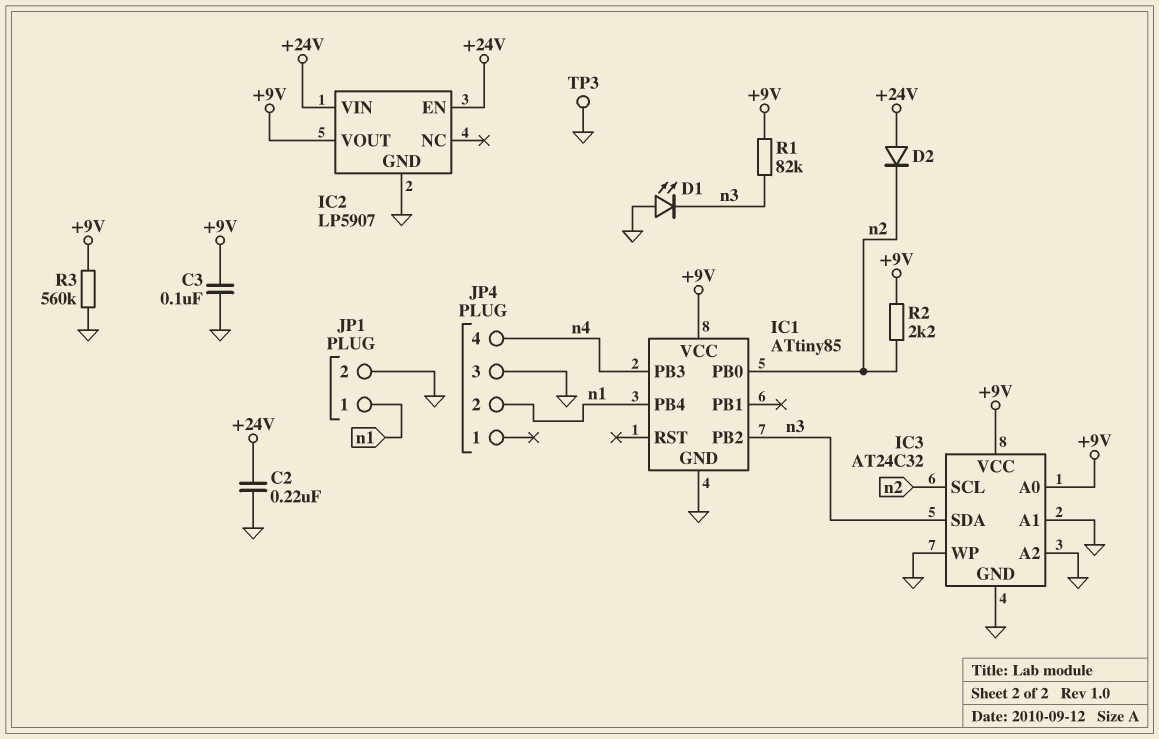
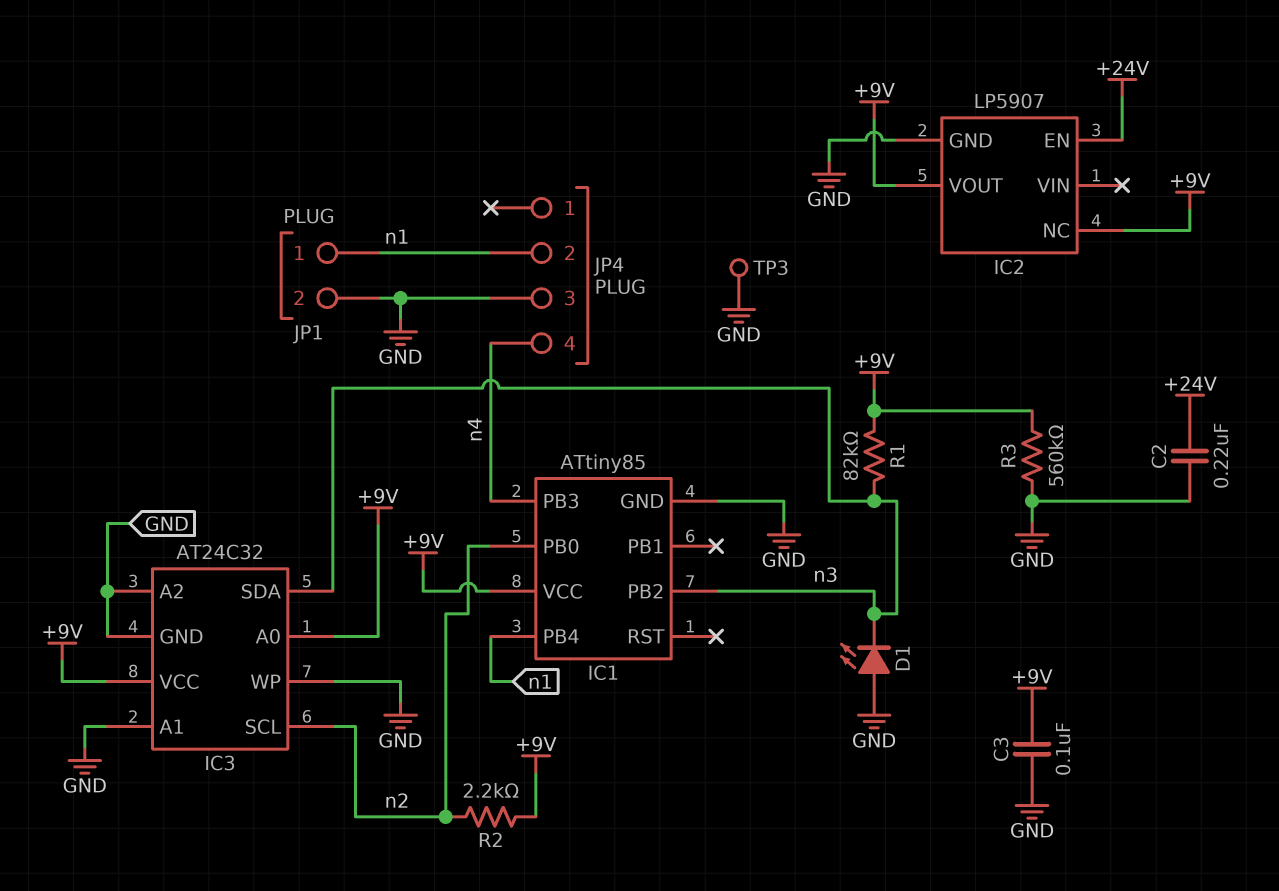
D2: diode (A +24V, K n2) -> none
IC2 pin NC: none -> +9V
IC2 pin VIN: +24V -> none

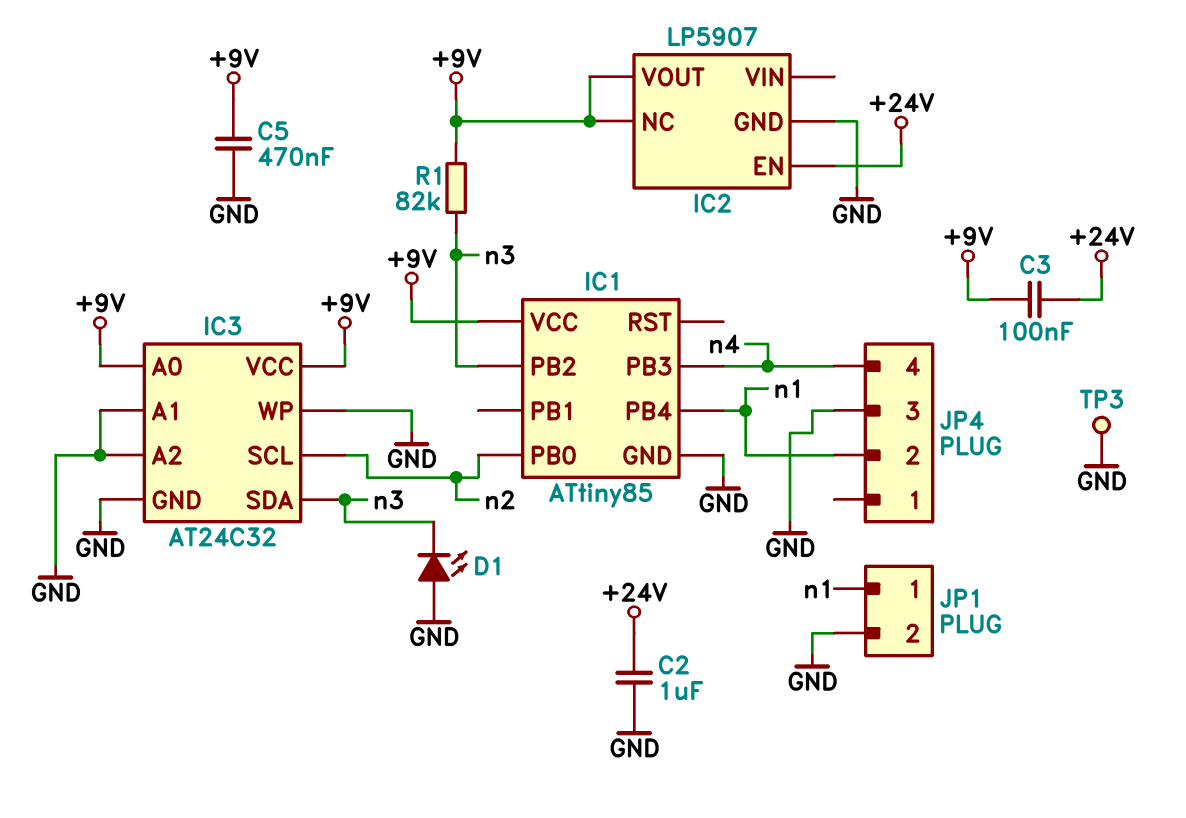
C2: 220nF (+24V, GND) -> 1uF (+24V, GND)
C3: 100nF (+9V, GND) -> 100nF (+9V, +24V)
C5: none -> 470nF (+9V, GND)
R2: 2.2k (+9V, n2) -> none
R3: 560k (+9V, GND) -> none

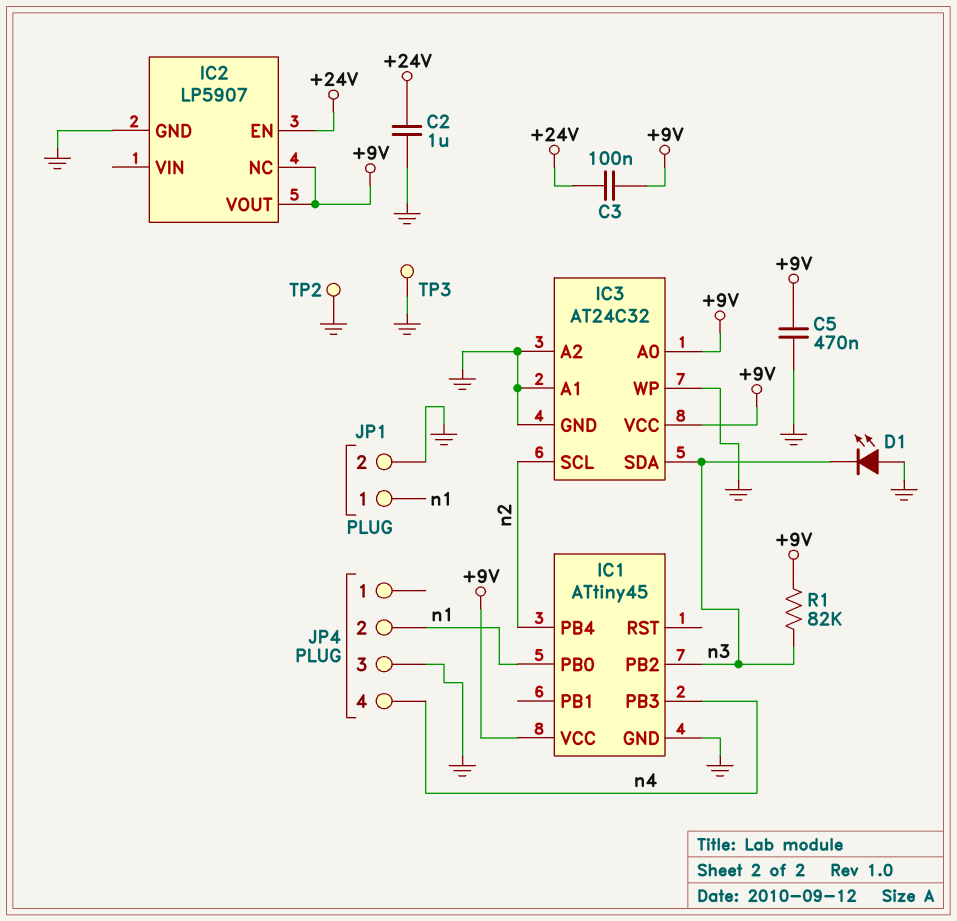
IC1: ATtiny85 -> ATtiny45
IC1 pin PB0: n2 -> n1
IC1 pin PB4: n1 -> n2
TP2: none -> test point (GND)

